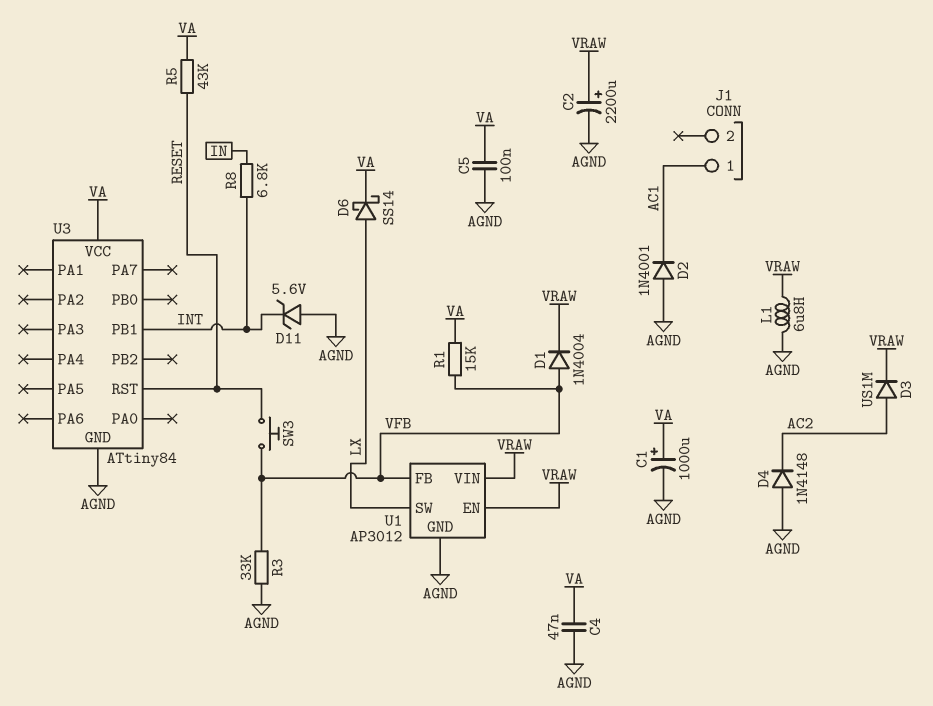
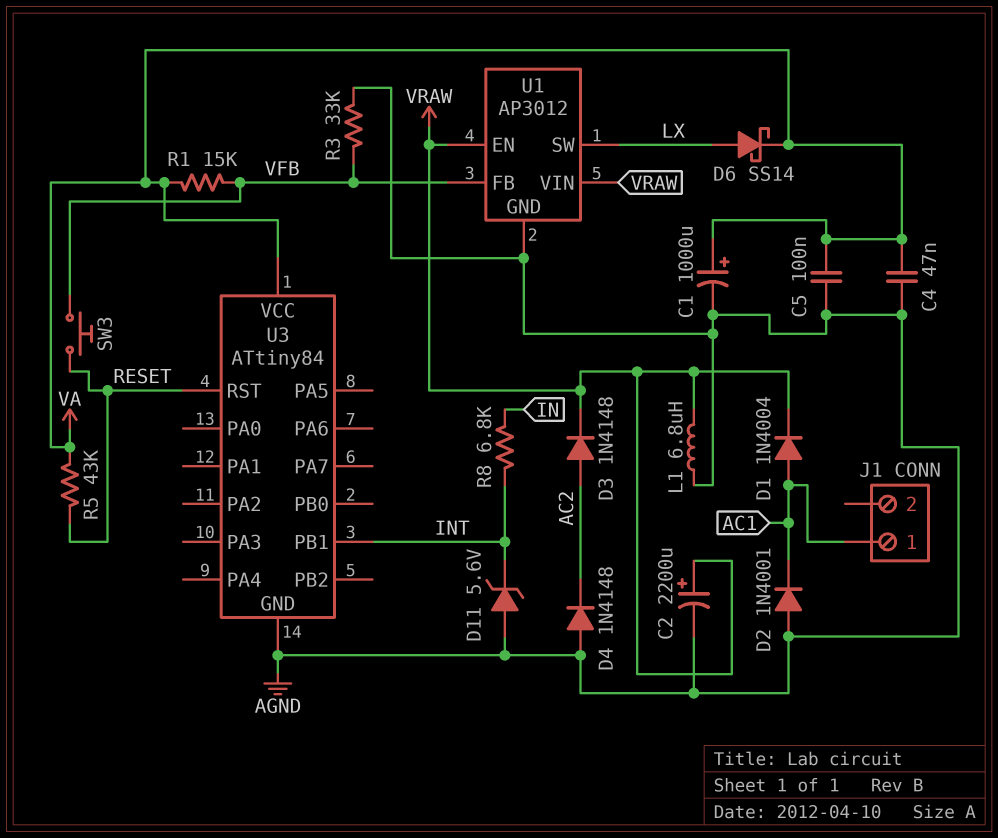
D1: diode 1N4004 (A VFB, K VRAW) -> diode 1N4004 (A AC1, K VRAW)
D3: diode US1M (A AC2, K VRAW) -> diode 1N4148 (A AC2, K VRAW)

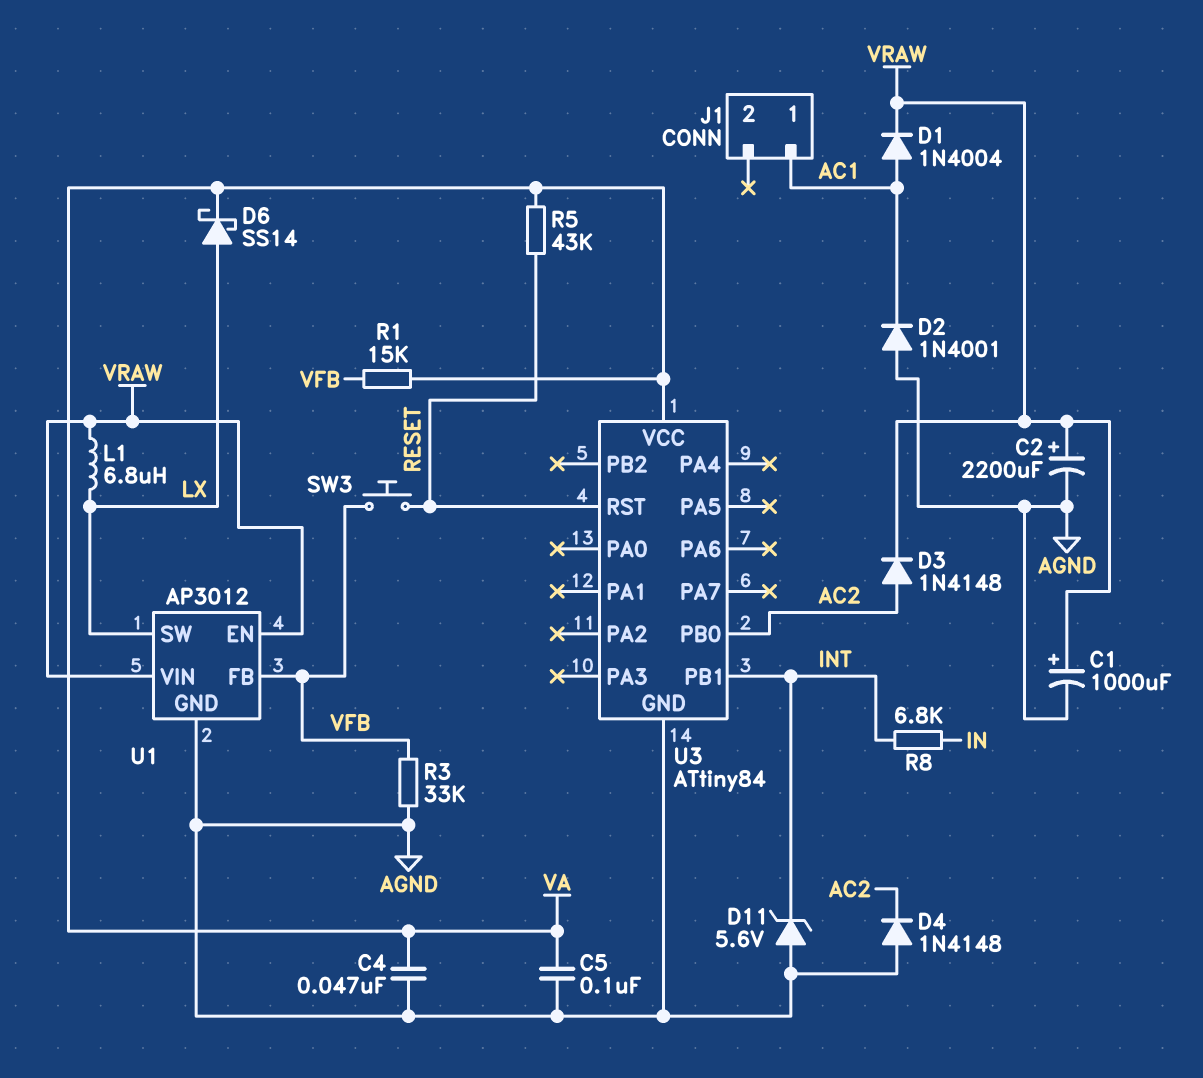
C1: 1000uF (plus VA, minus AGND) -> 1000uF (plus VRAW, minus AGND)
L1: 6.8uH (AGND, VRAW) -> 6.8uH (LX, VRAW)
U3 pin PB0: none -> AC2

